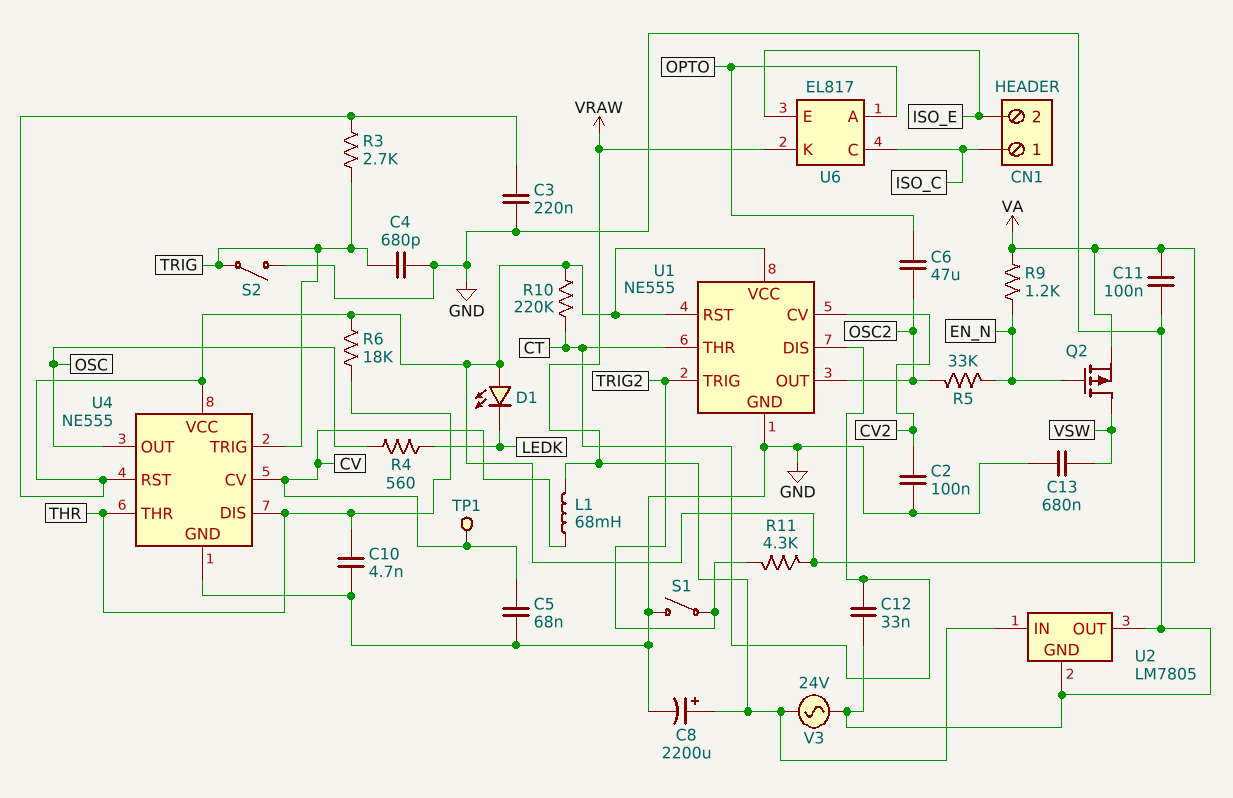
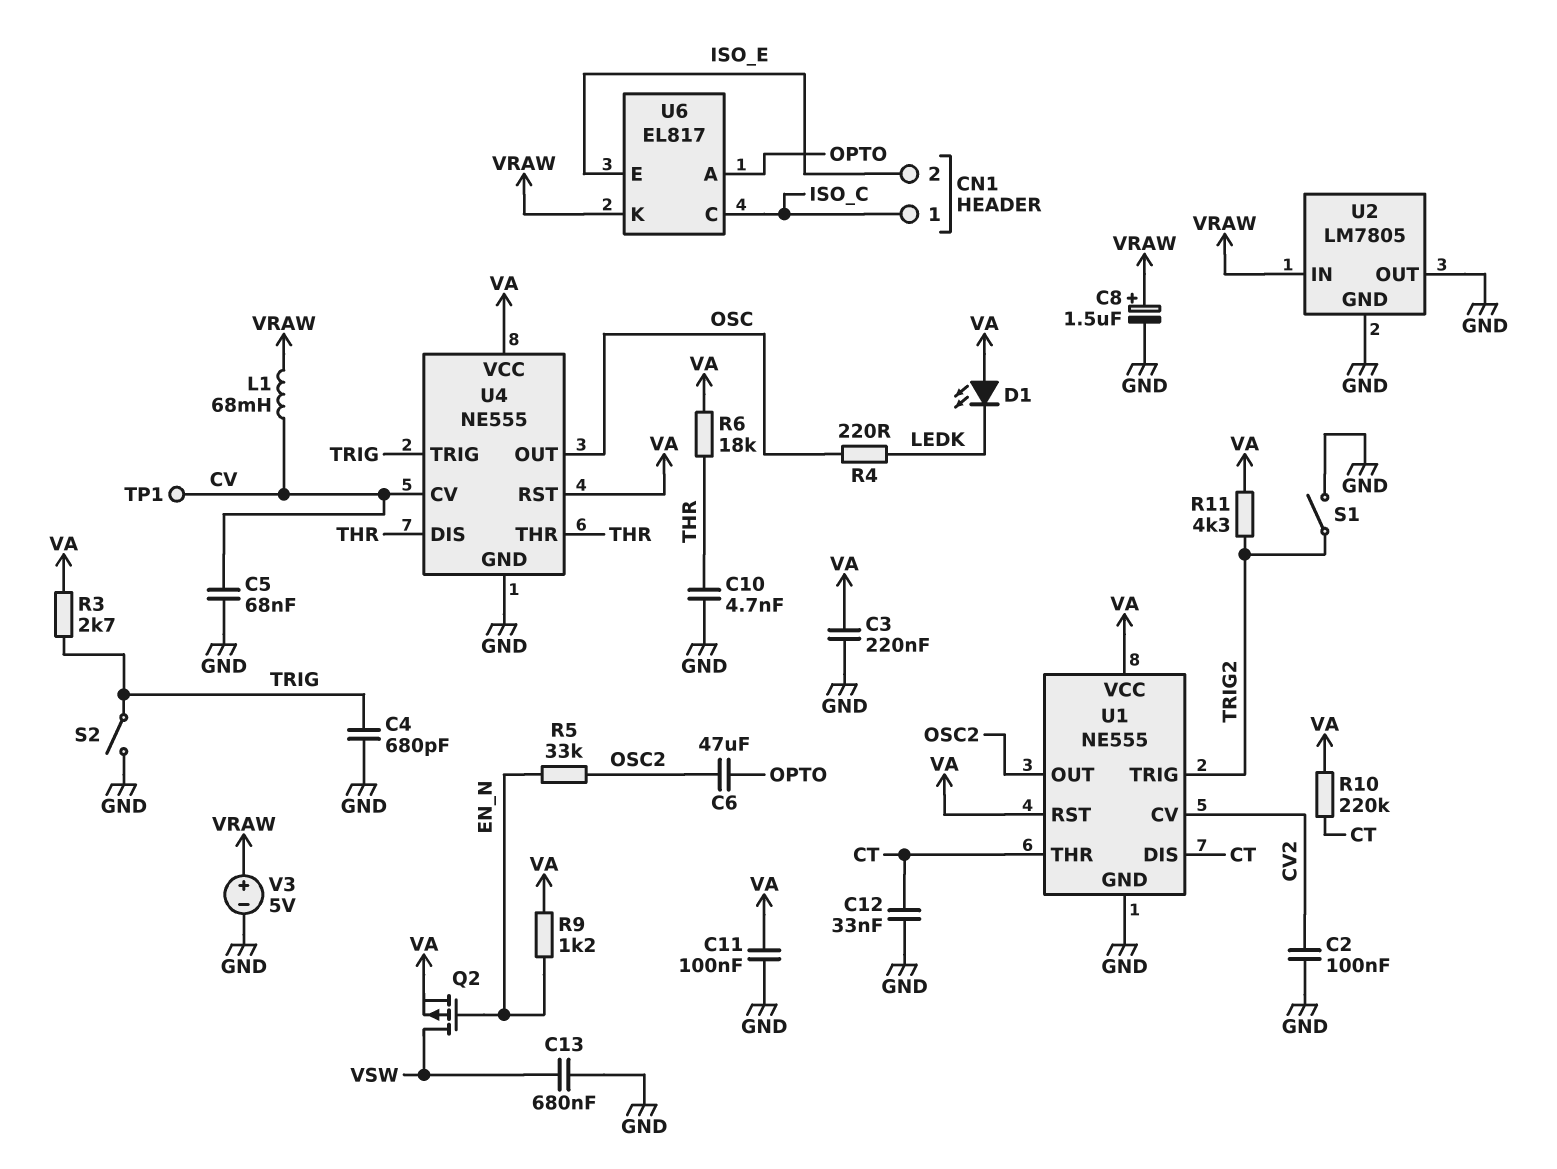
C8: 2200uF (plus VRAW, minus GND) -> 1.5uF (plus VRAW, minus GND)
R4: 560 (LEDK, OSC) -> 220 (LEDK, OSC)
V3: AC 24V (GND, VRAW) -> 5V (plus VRAW, minus GND)

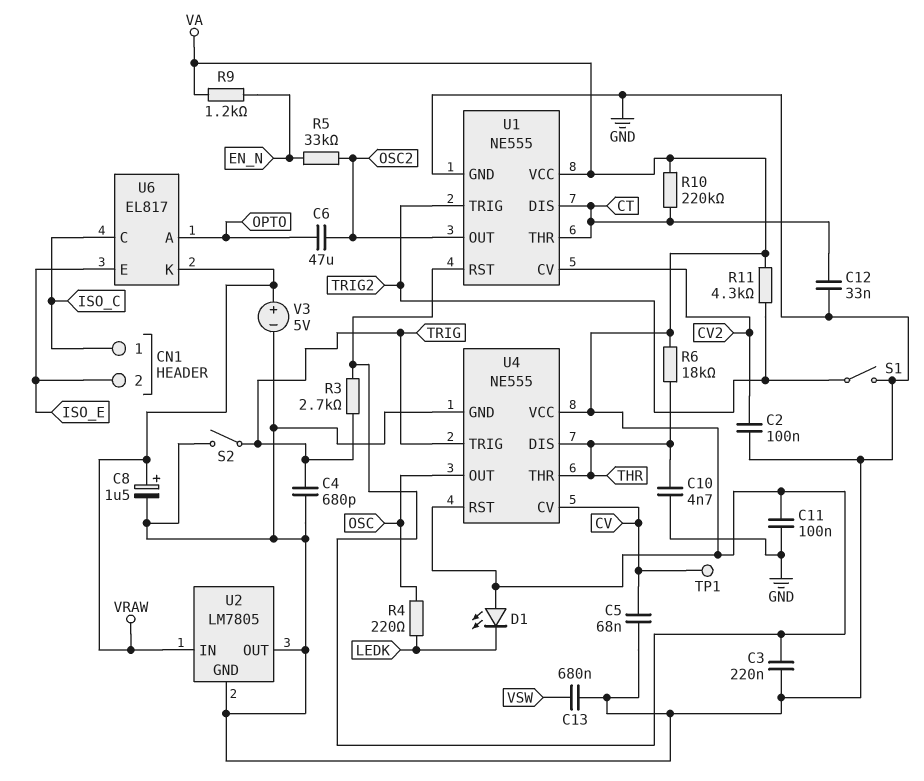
L1: 68mH (CV, VRAW) -> none
Q2: PMOS (G EN_N, D VSW, S VA) -> none

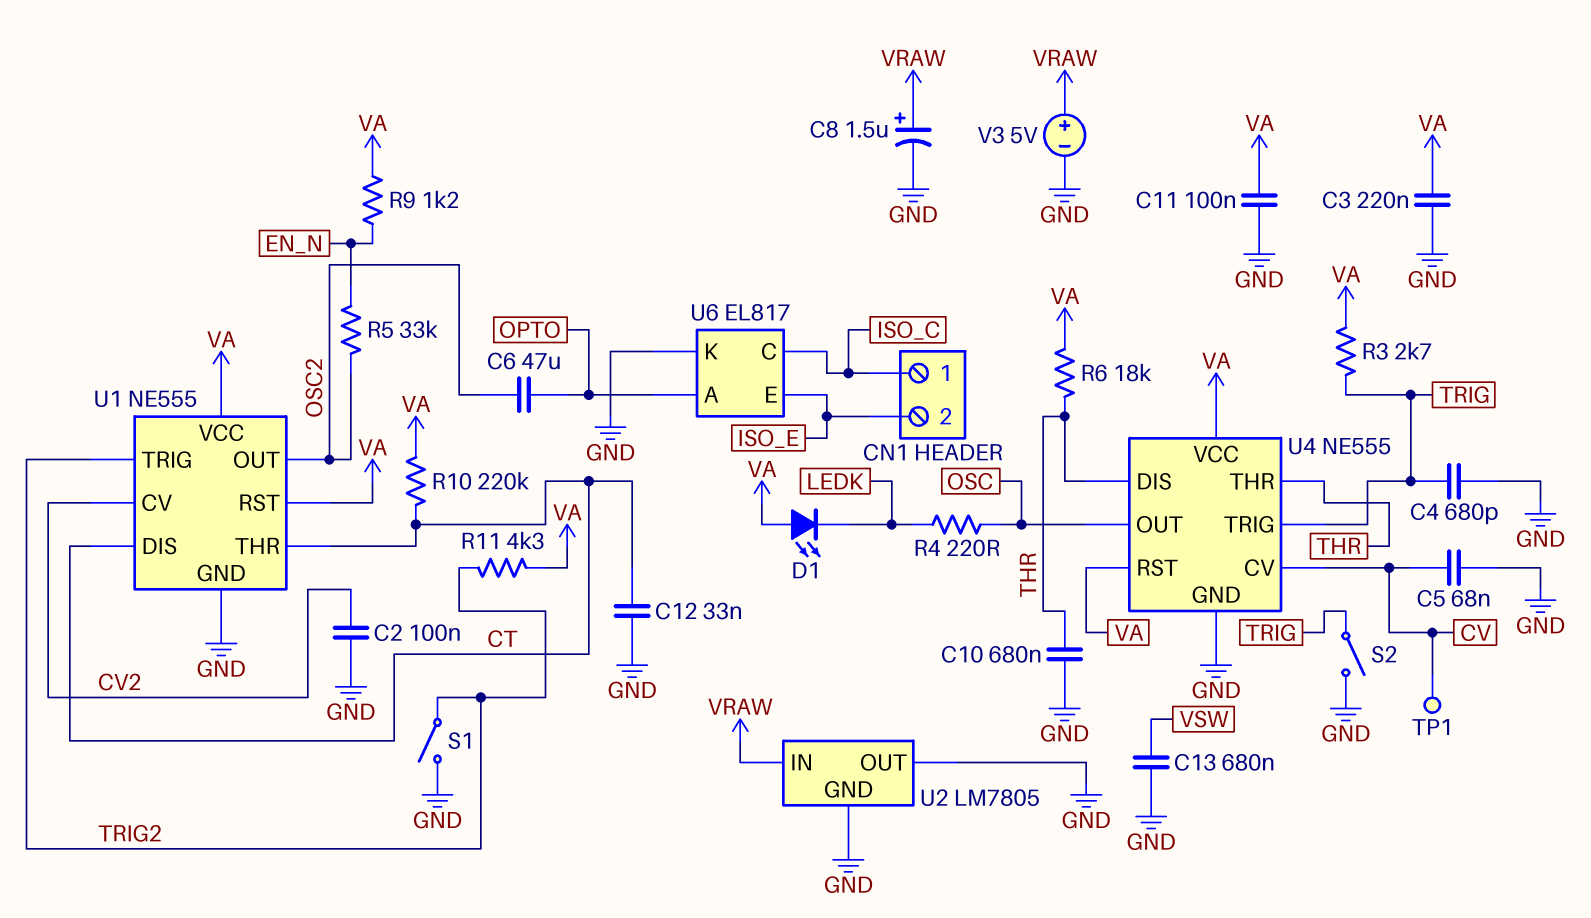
C10: 4.7nF (GND, THR) -> 680nF (GND, THR)
U6 pin K: VRAW -> GND

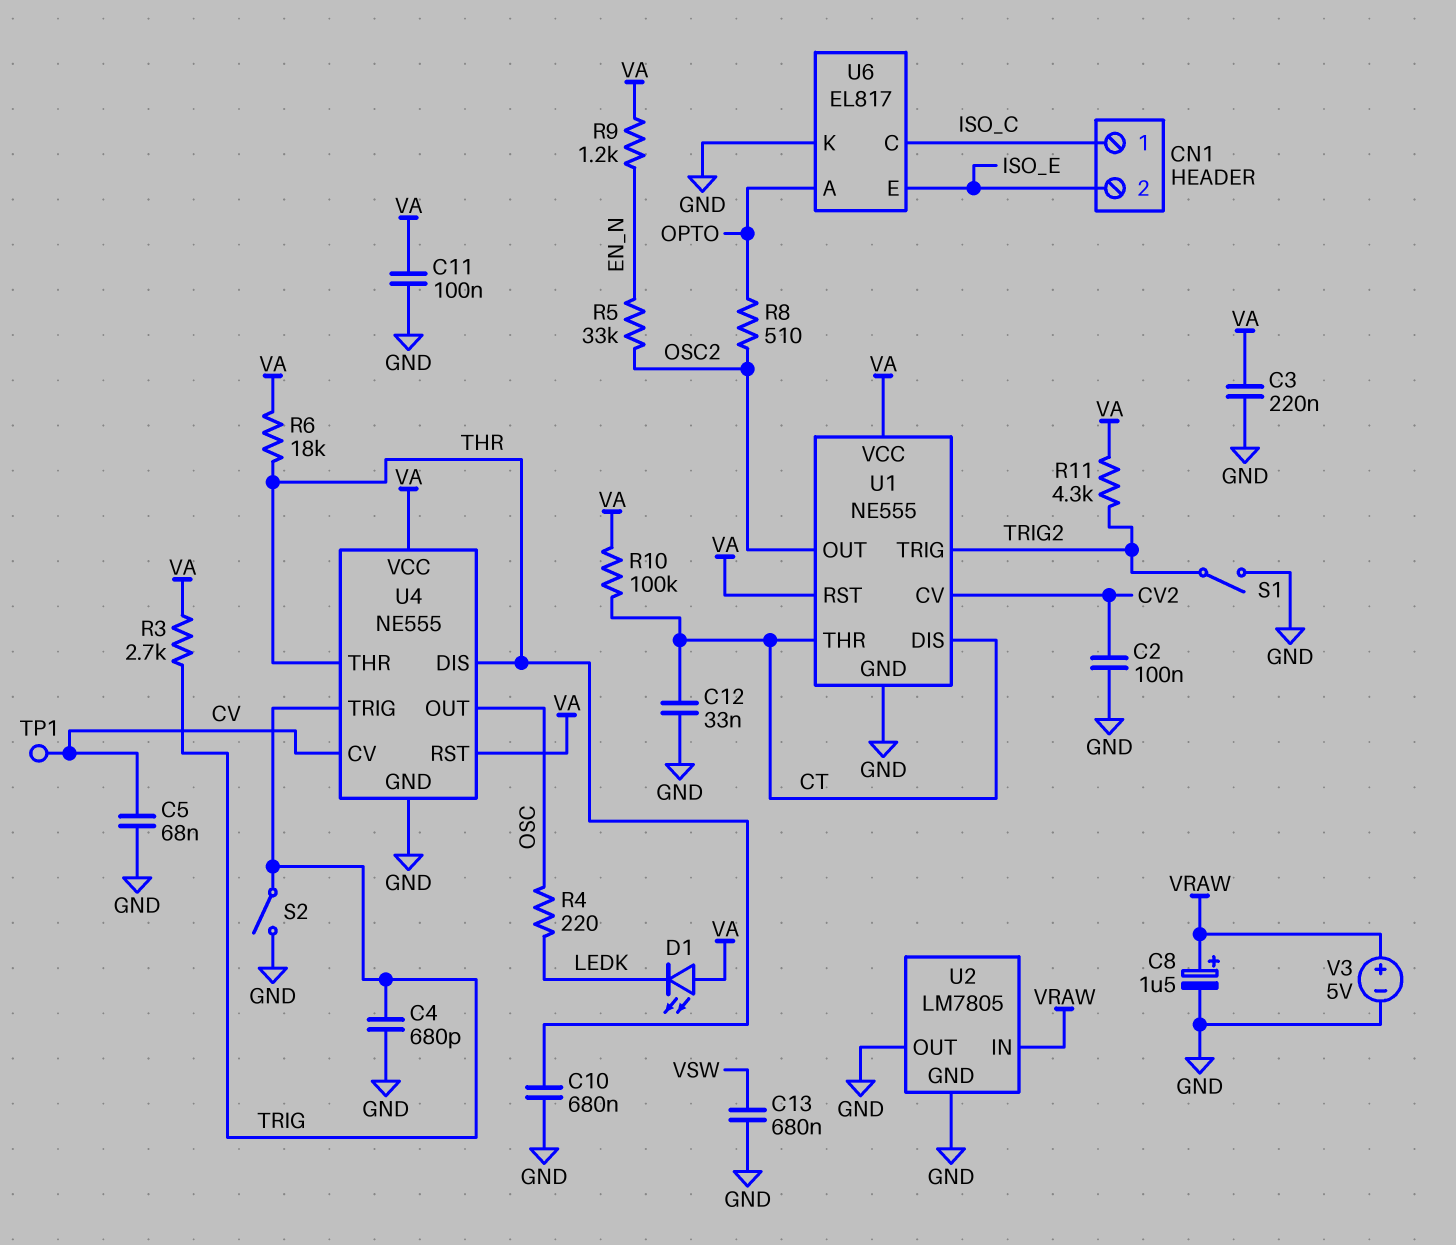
C6: 47uF (OPTO, OSC2) -> none
R8: none -> 510 (OPTO, OSC2)
R10: 220k (CT, VA) -> 100k (CT, VA)

